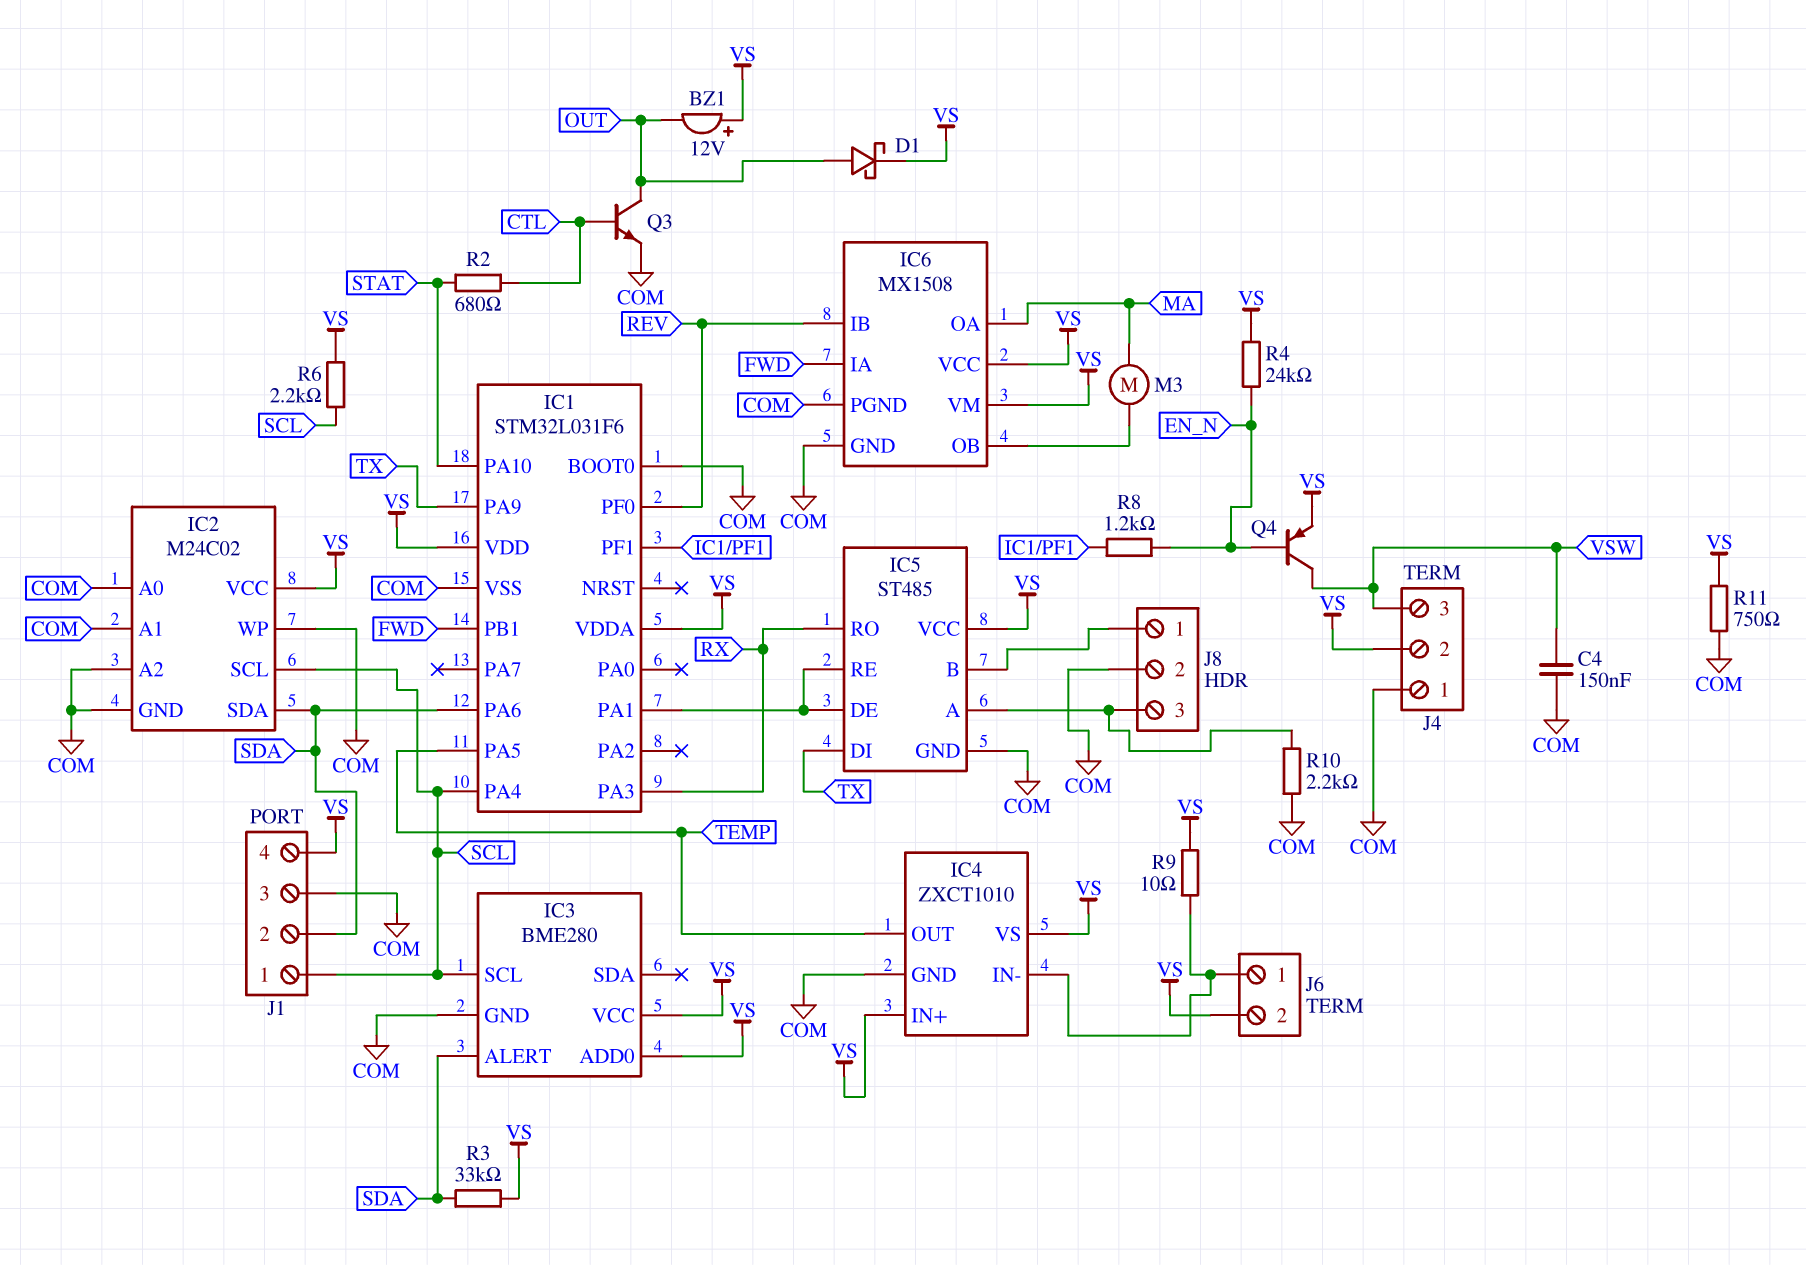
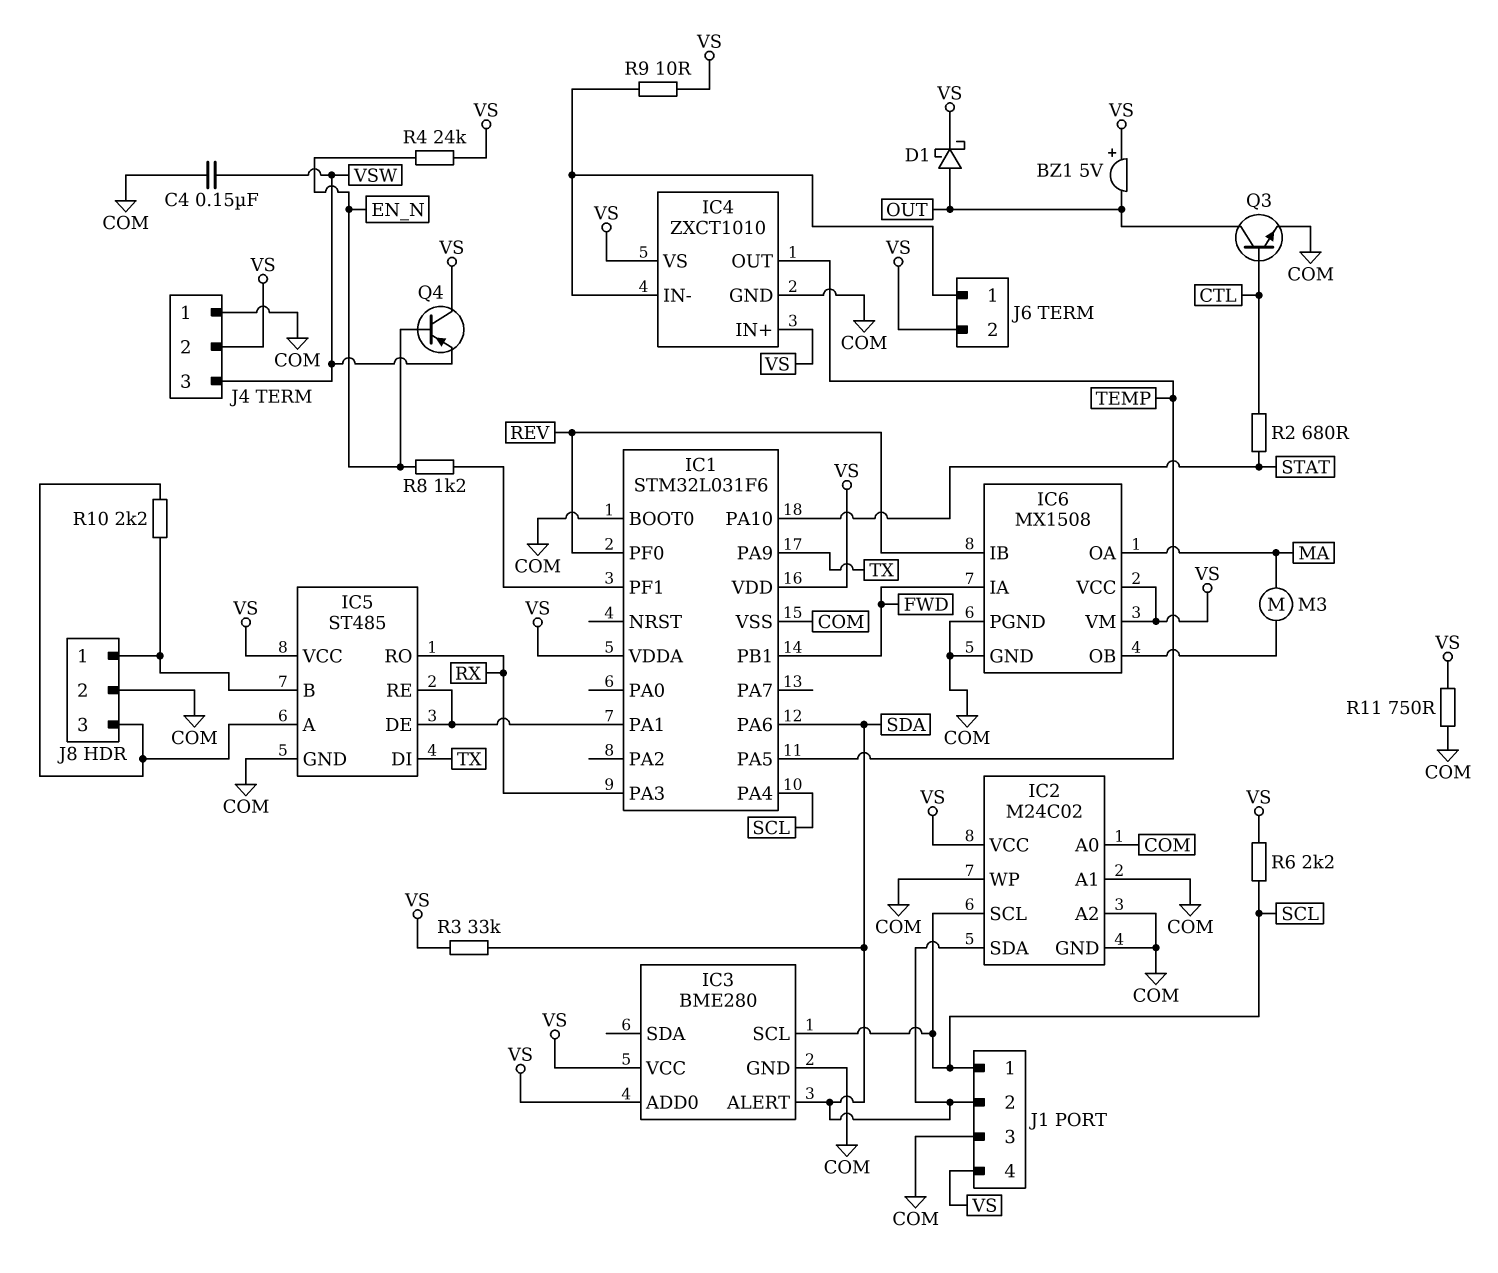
BZ1: buzzer 12V (plus VS, minus OUT) -> buzzer 5V (plus VS, minus OUT)
Q4: PNP (B EN_N, C VSW, E VS) -> PNP (B EN_N, C VS, E VSW)
R10: 2.2k (COM, IC5/A) -> 2.2k (IC5/A, IC5/B)

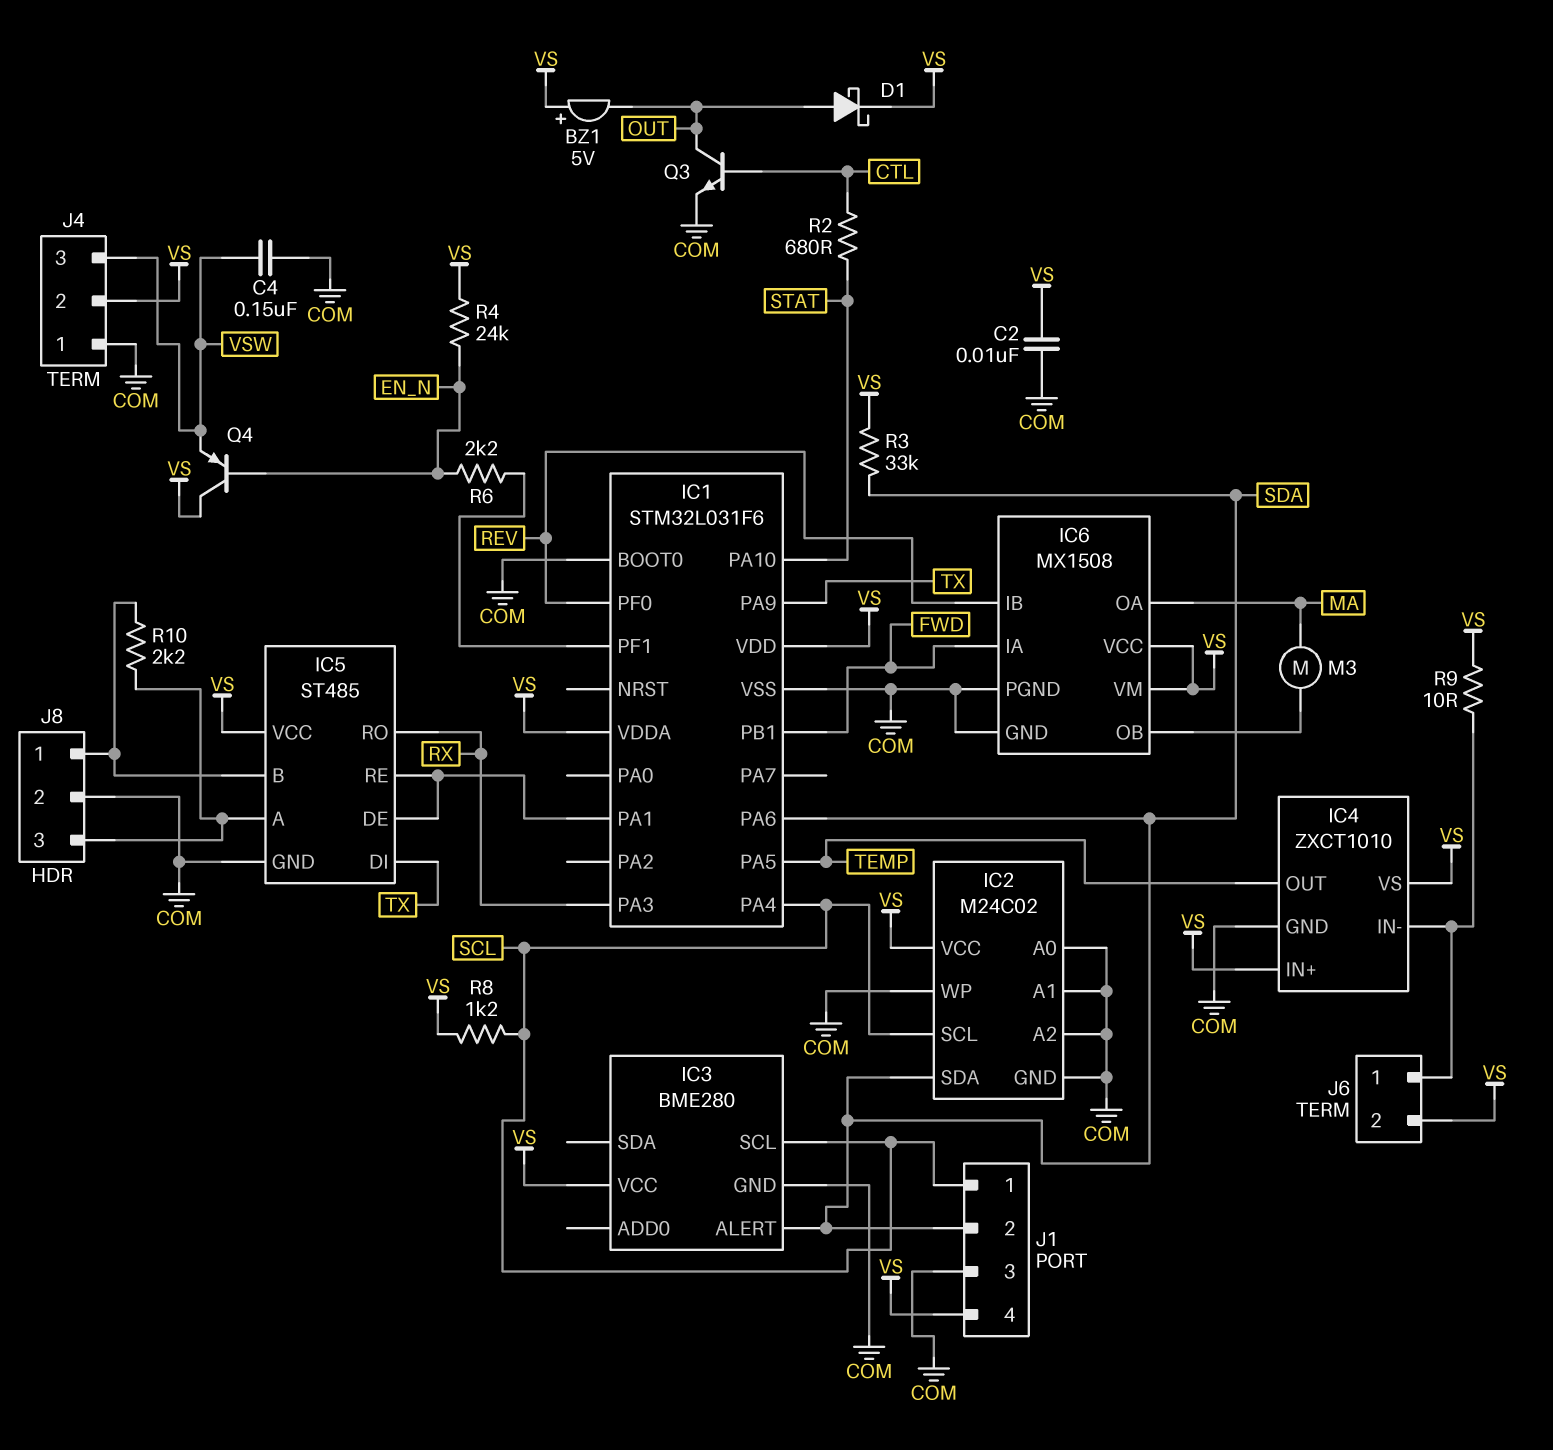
C2: none -> 10nF (COM, VS)
IC3 pin ADD0: VS -> none
R6: 2.2k (SCL, VS) -> 2.2k (EN_N, IC1/PF1)
R8: 1.2k (EN_N, IC1/PF1) -> 1.2k (SCL, VS)
R11: 750 (COM, VS) -> none

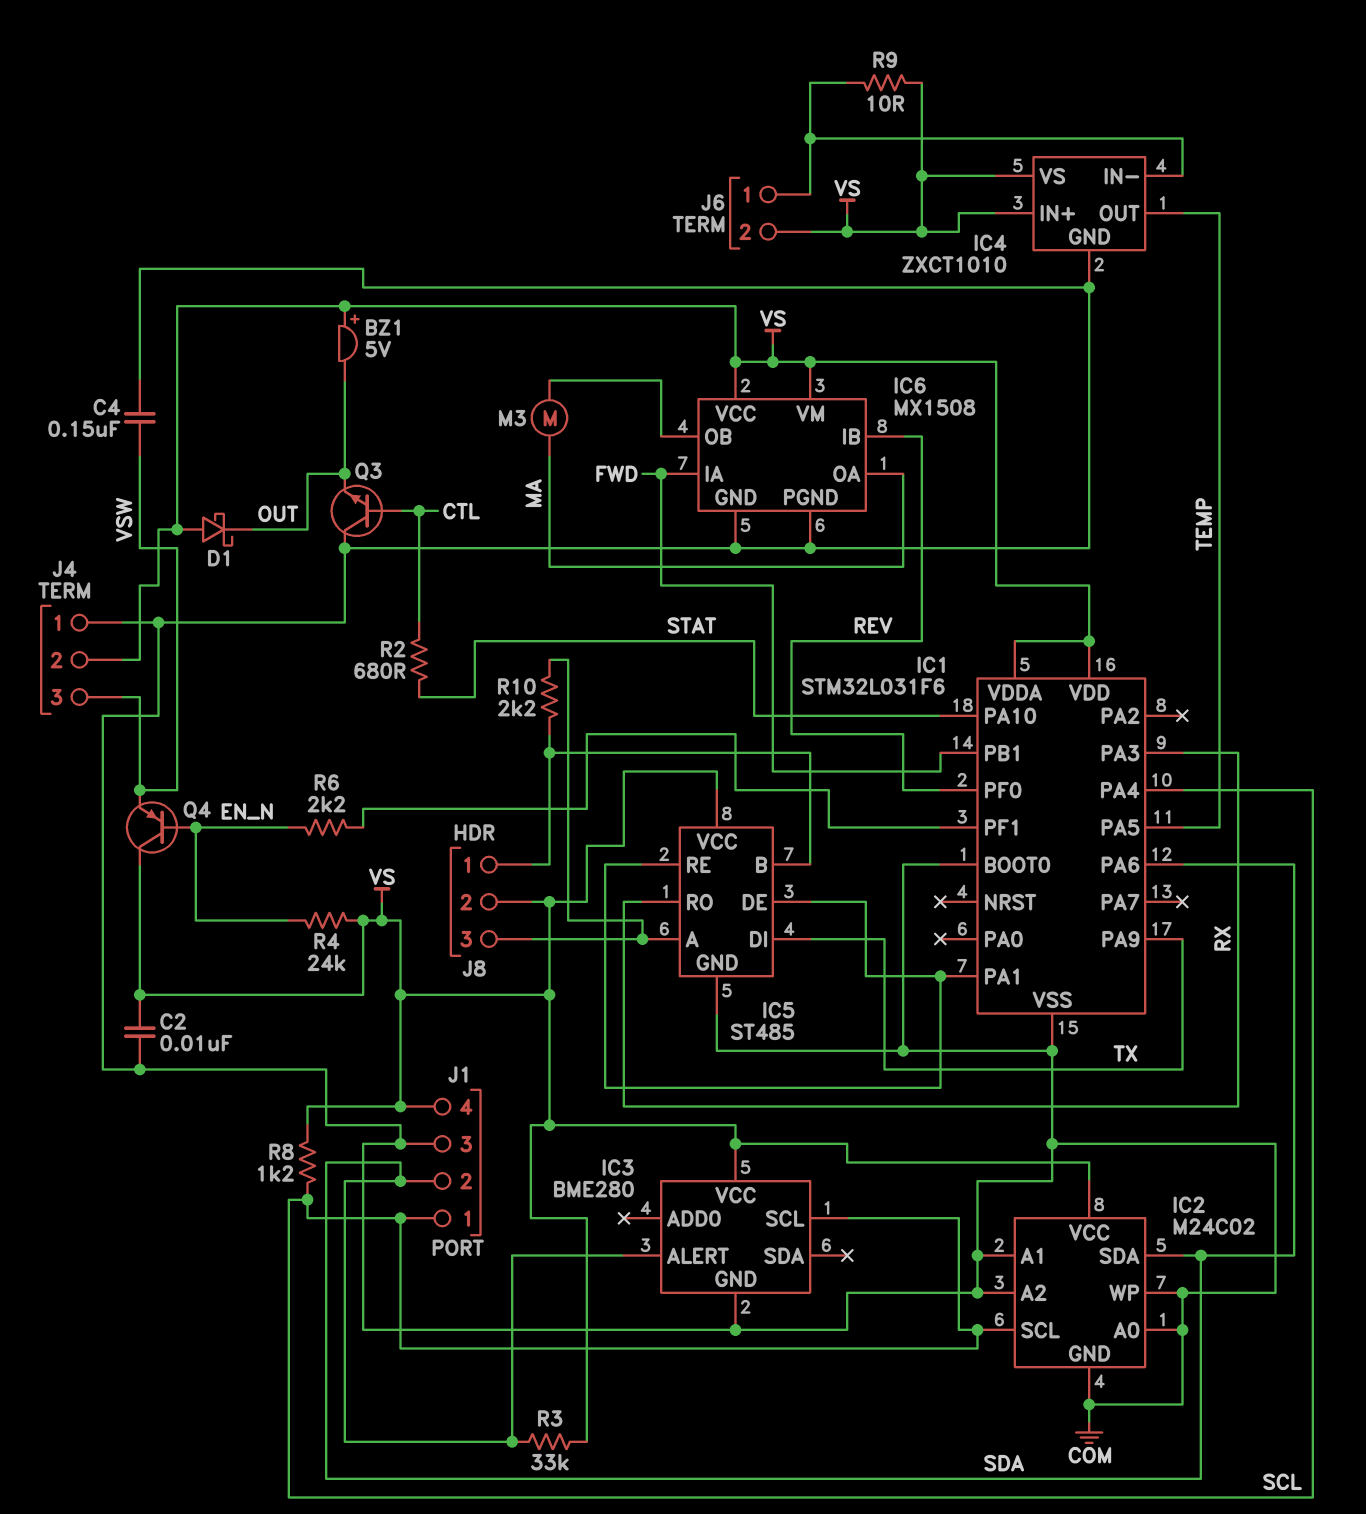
D1: schottky (A OUT, K VS) -> schottky (A VS, K OUT)
J8 pin 2: COM -> VS
Q3: NPN (B CTL, C OUT, E COM) -> NPN (B CTL, C COM, E OUT)

